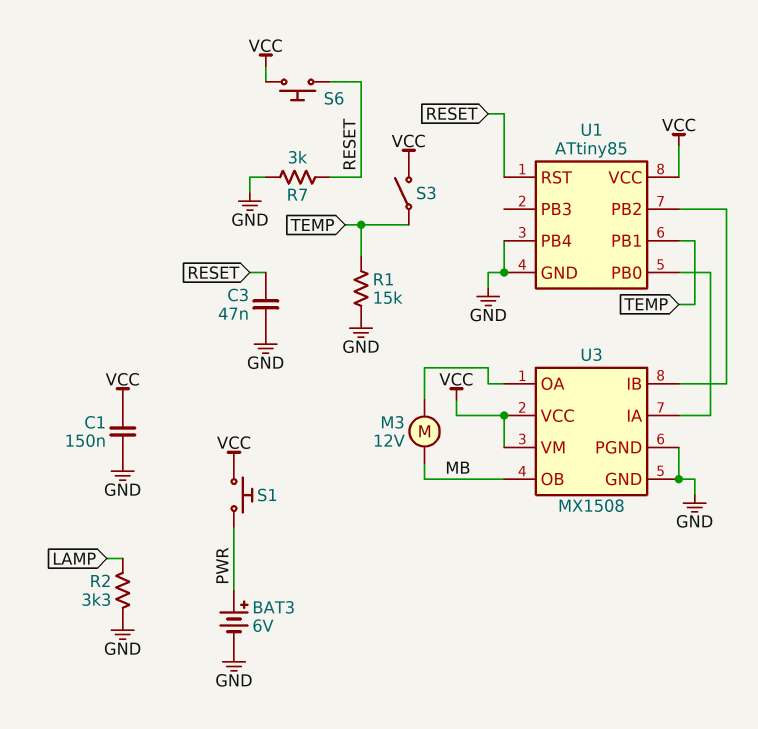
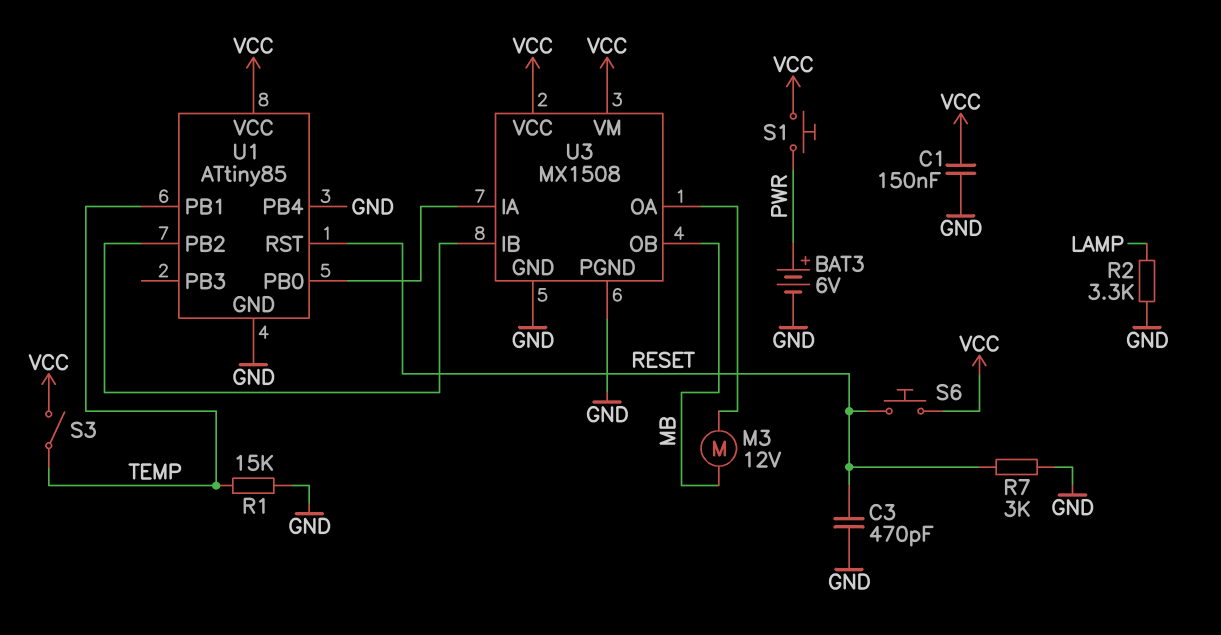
C3: 47nF (GND, RESET) -> 470pF (GND, RESET)

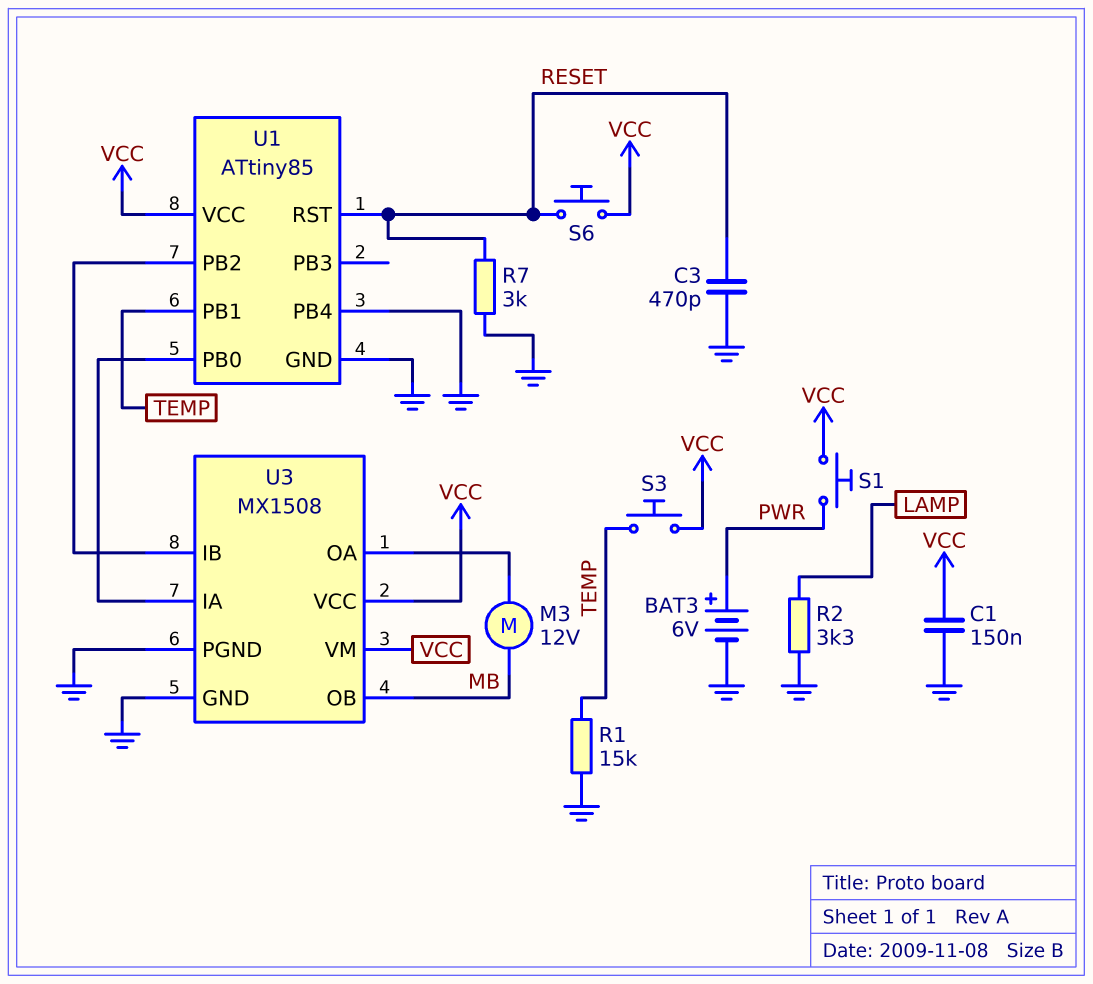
S3: switch (TEMP, VCC) -> button (TEMP, VCC)

